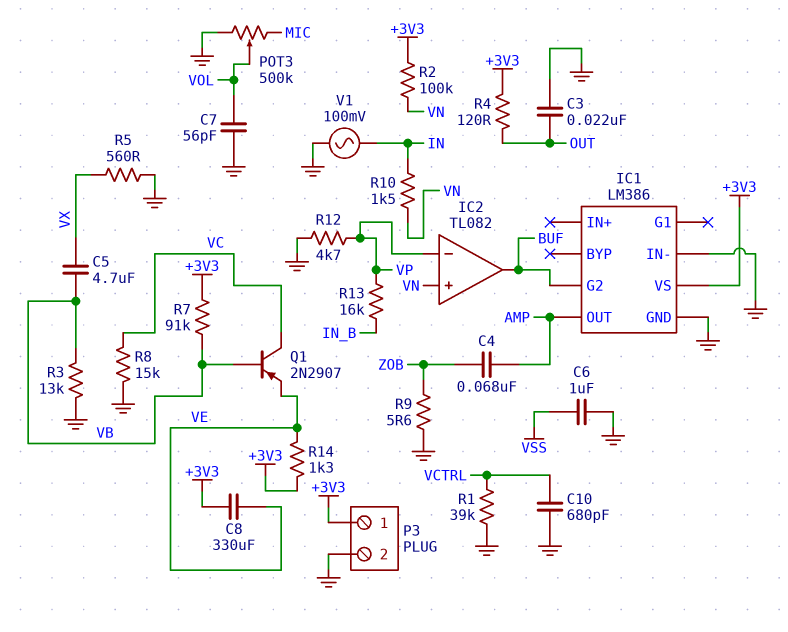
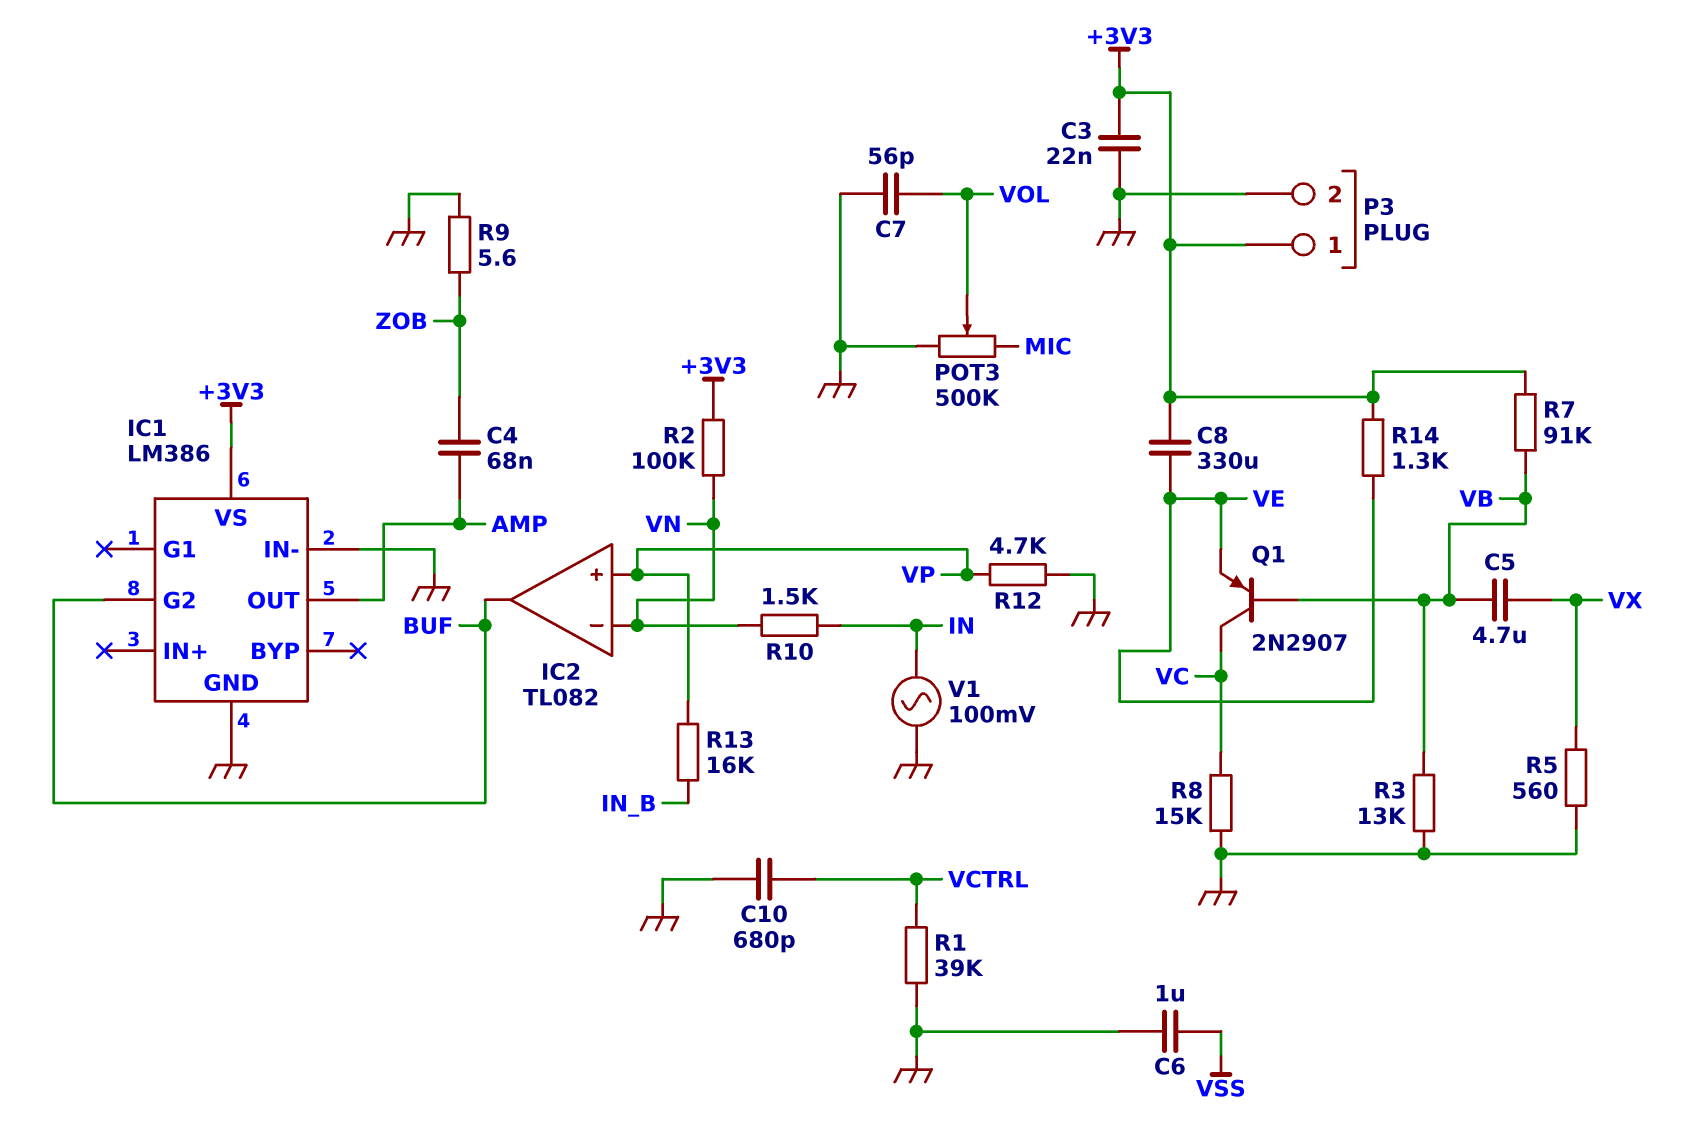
C3: 22nF (GND, OUT) -> 22nF (+3V3, GND)
IC2 pin in+: VN -> VP
IC2 pin in-: VP -> VN
R4: 120 (+3V3, OUT) -> none

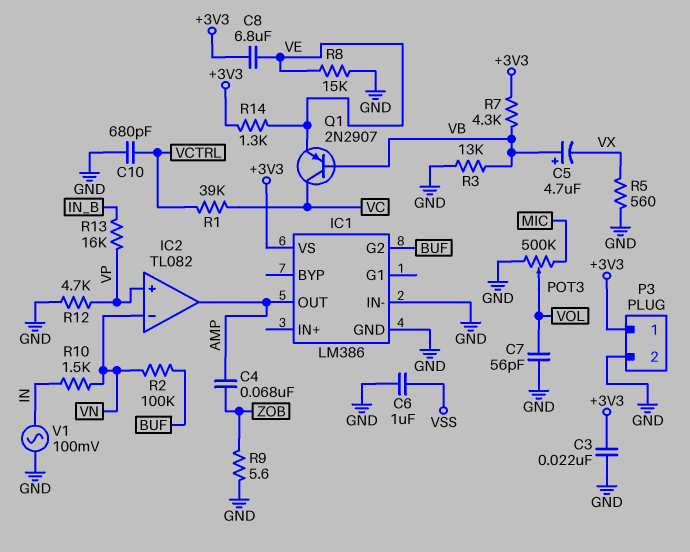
C5: 4.7uF (VB, VX) -> 4.7uF (plus VB, minus VX)
C8: 330uF (+3V3, VE) -> 6.8uF (+3V3, VE)
IC2 pin out: BUF -> AMP
R1: 39k (GND, VCTRL) -> 39k (VC, VCTRL)
R2: 100k (+3V3, VN) -> 100k (BUF, VN)
R7: 91k (+3V3, VB) -> 4.3k (+3V3, VB)
R8: 15k (GND, VC) -> 15k (GND, VE)

